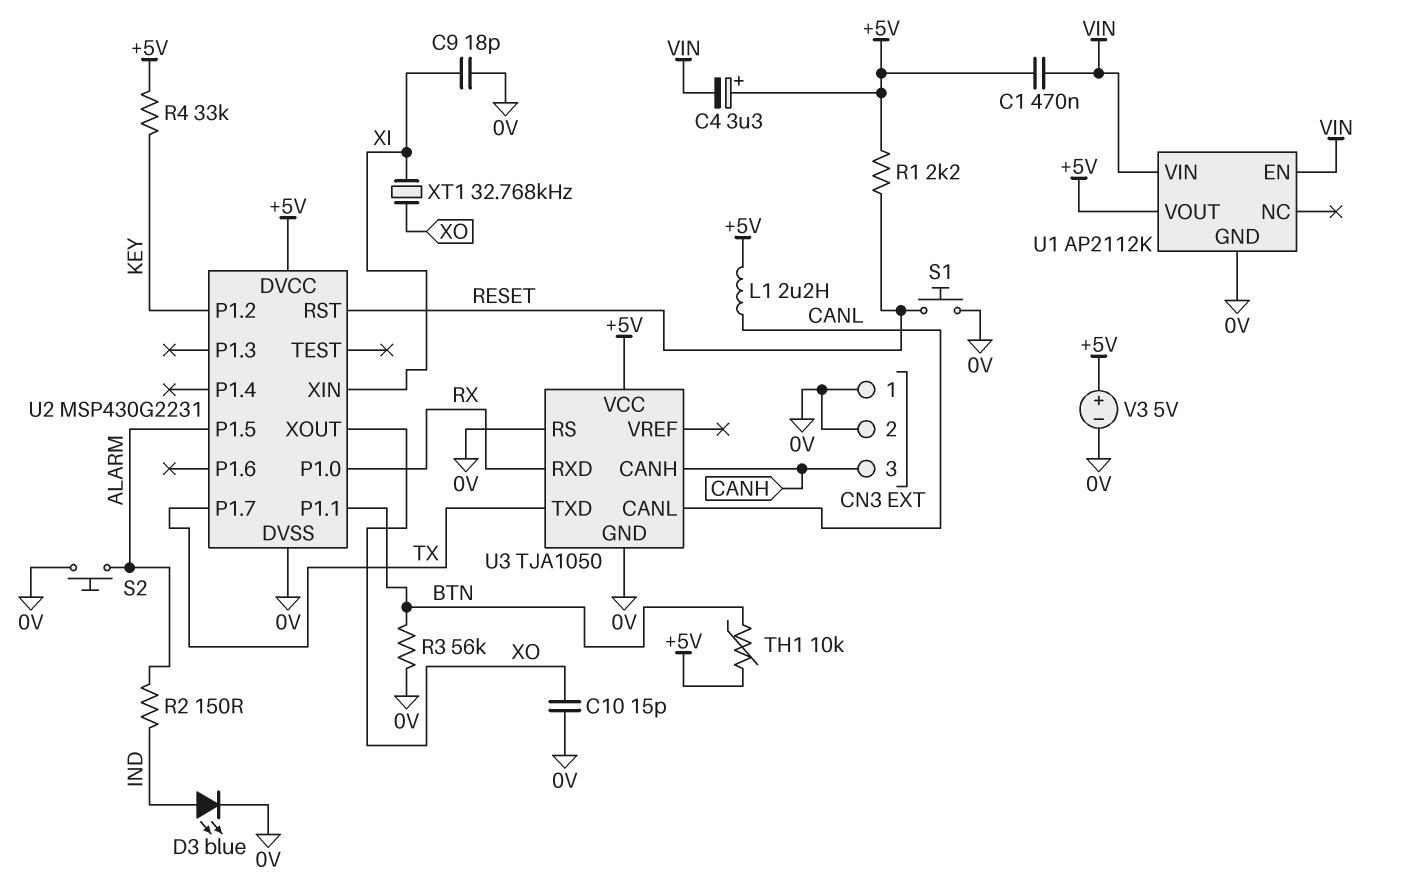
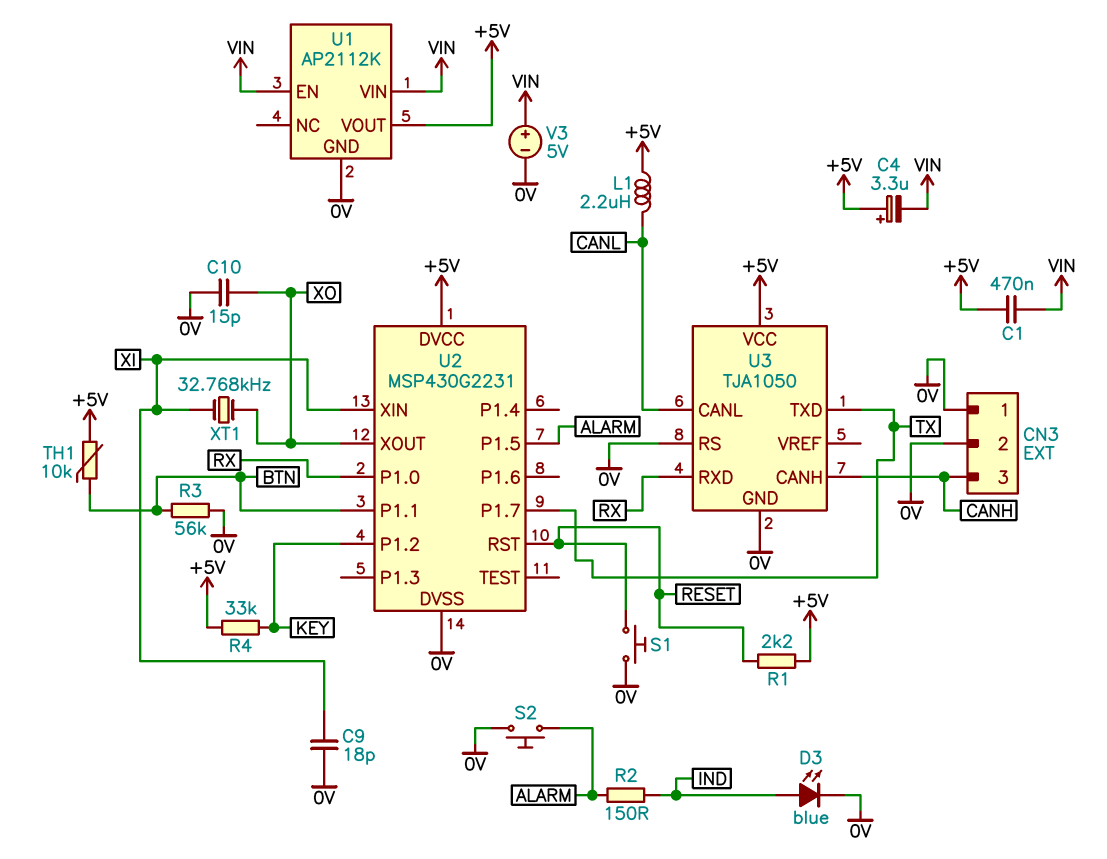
V3: 5V (plus +5V, minus 0V) -> 5V (plus VIN, minus 0V)

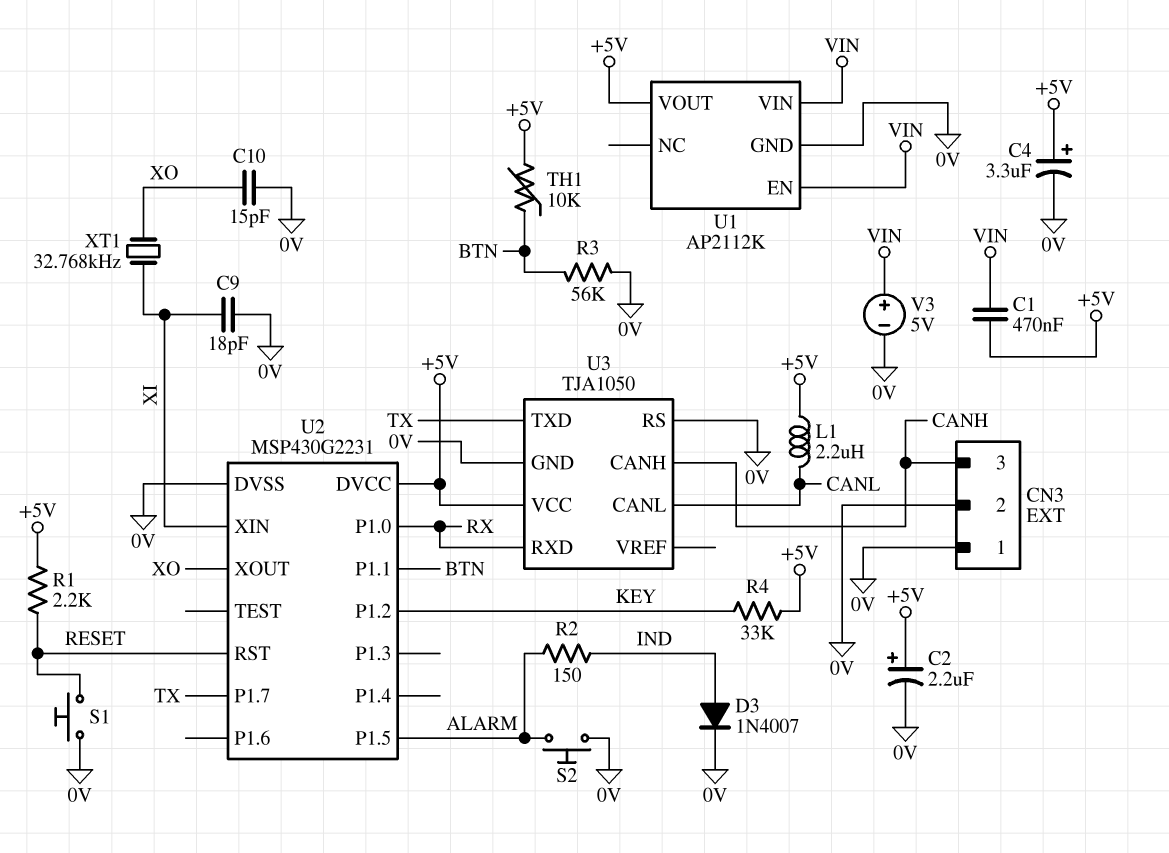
C2: none -> 2.2uF (plus +5V, minus 0V)
C4: 3.3uF (plus +5V, minus VIN) -> 3.3uF (plus +5V, minus 0V)
D3: LED blue (A IND, K 0V) -> diode 1N4007 (A IND, K 0V)

